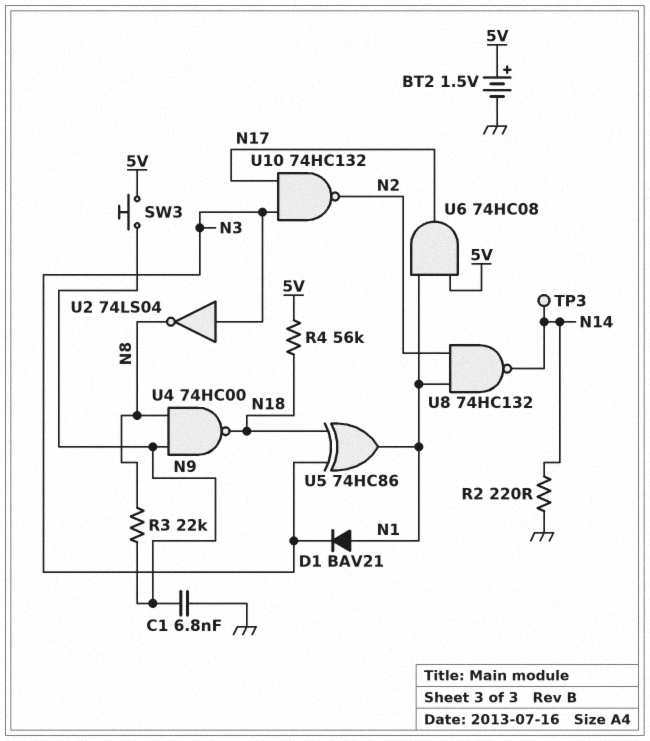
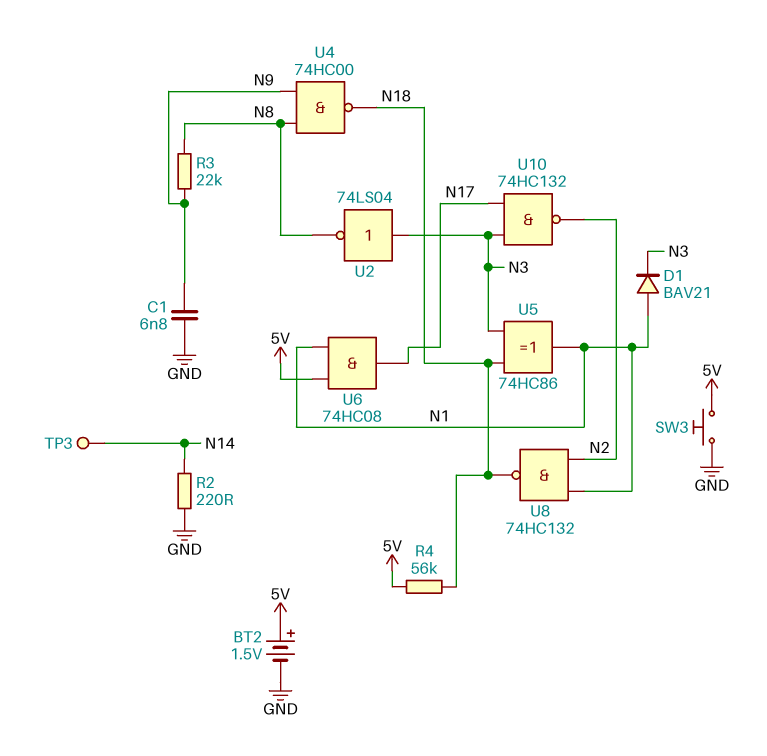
SW3: button (5V, N9) -> button (5V, GND)
U8: NAND 74HC132 (in N1, in N2, out N14) -> NAND 74HC132 (in N1, in N2, out N18)

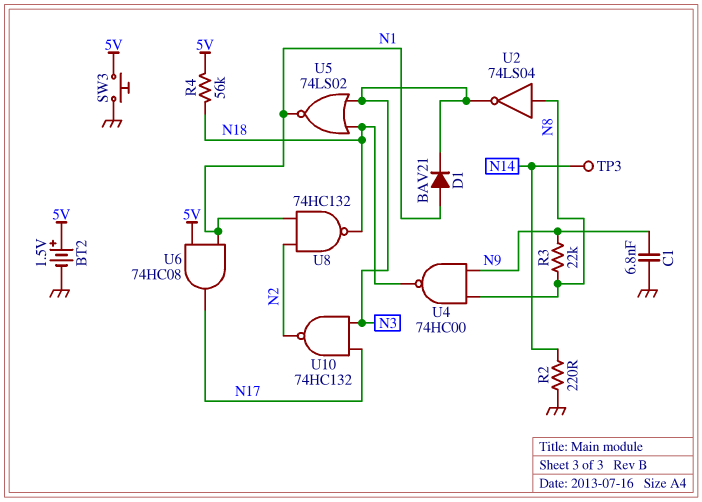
U2: NOT 74LS04 (in N3, out N8) -> NOT 74LS04 (in N8, out N3)
U5: XOR 74HC86 (in N3, in N18, out N1) -> NOR 74LS02 (in N3, in N18, out N1)

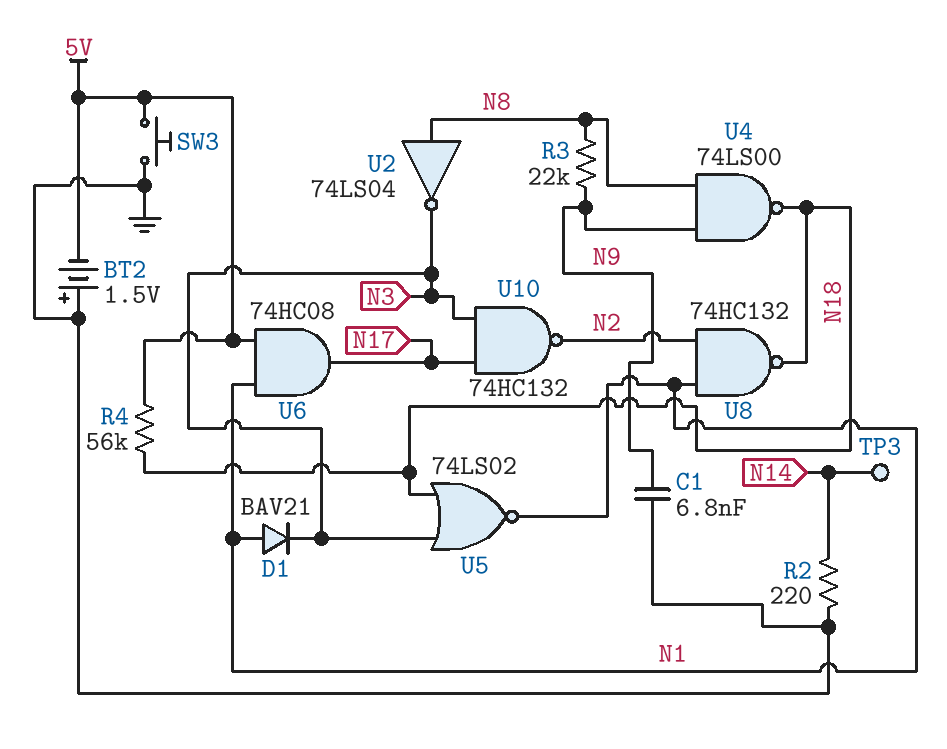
BT2: 1.5V (plus 5V, minus GND) -> 1.5V (plus GND, minus 5V)
U4: NAND 74HC00 (in N8, in N9, out N18) -> NAND 74LS00 (in N8, in N9, out N18)

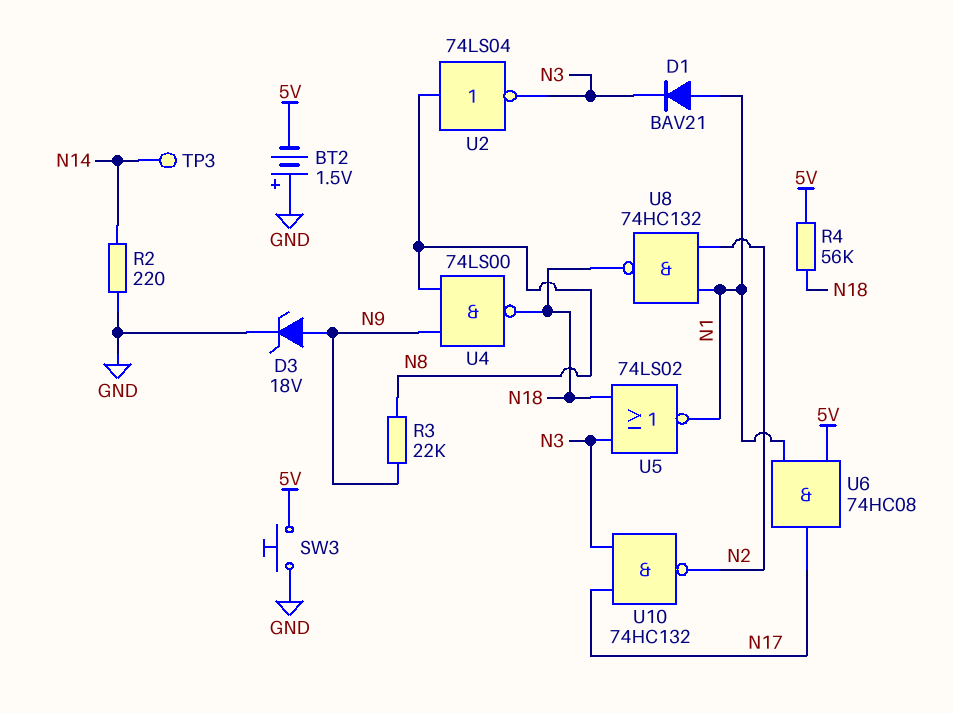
C1: 6.8nF (GND, N9) -> none
D3: none -> zener 18V (A N9, K GND)

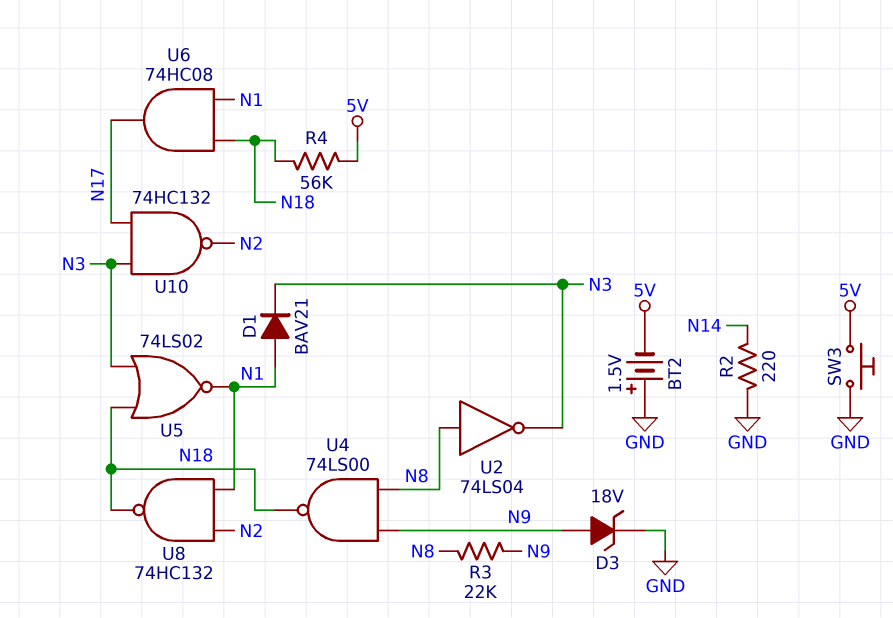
TP3: test point (N14) -> none
U6: AND 74HC08 (in 5V, in N1, out N17) -> AND 74HC08 (in N1, in N18, out N17)

